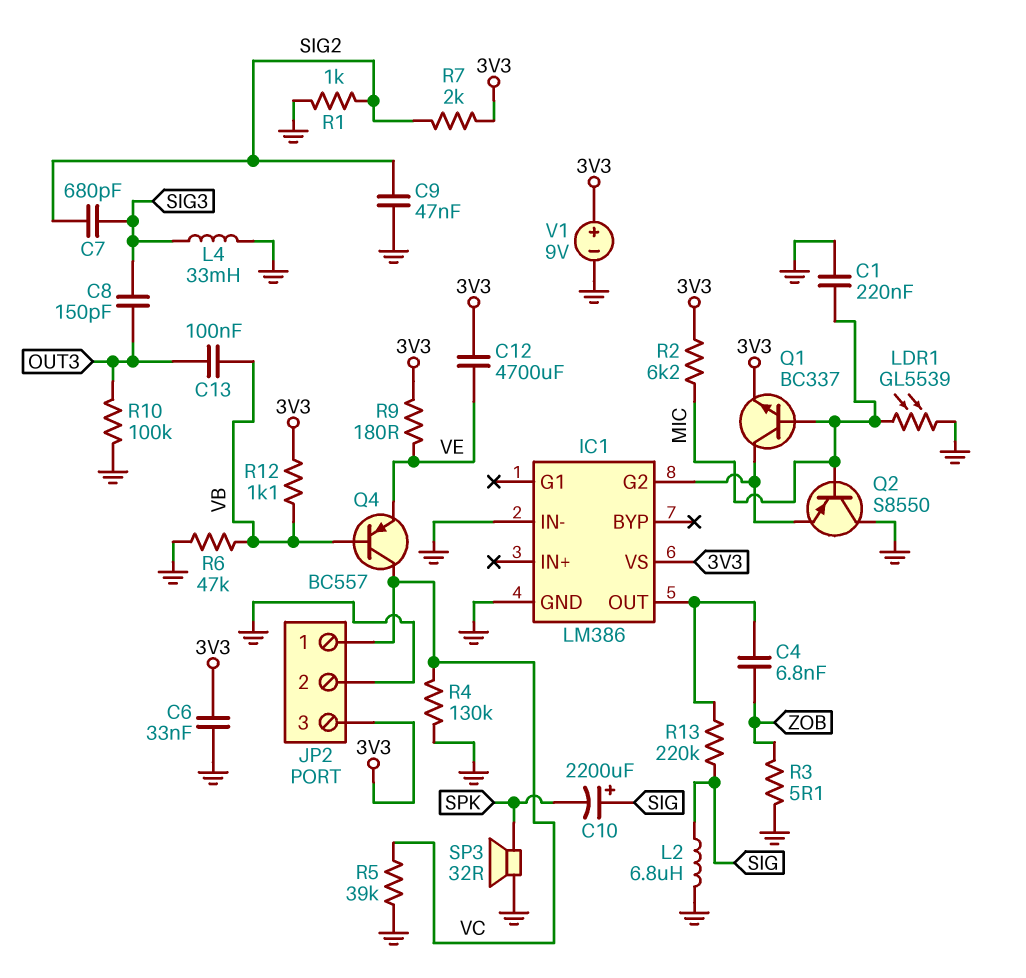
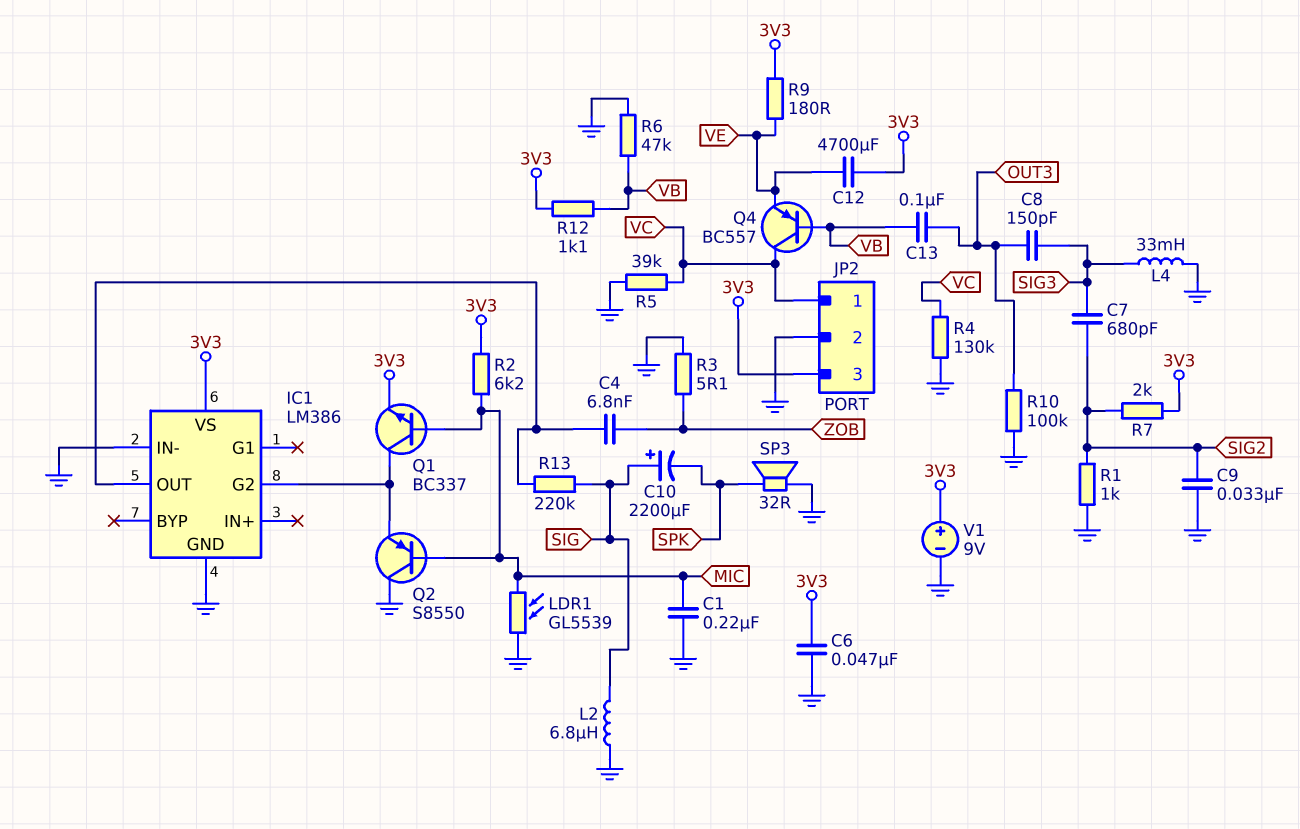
C6: 33nF (3V3, GND) -> 47nF (3V3, GND)
C9: 47nF (GND, SIG2) -> 33nF (GND, SIG2)

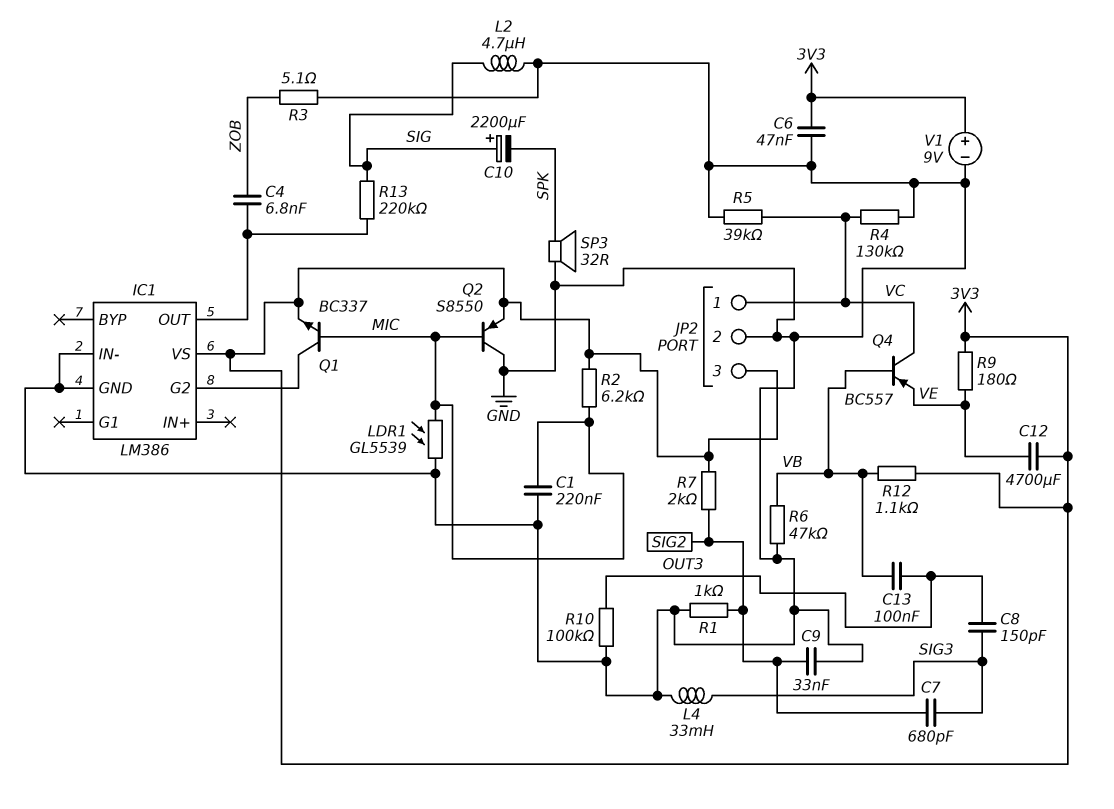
L2: 6.8uH (GND, SIG) -> 4.7uH (GND, SIG)
Q2: PNP S8550 (B MIC, C GND, E IC1/G2) -> PNP S8550 (B MIC, C GND, E 3V3)

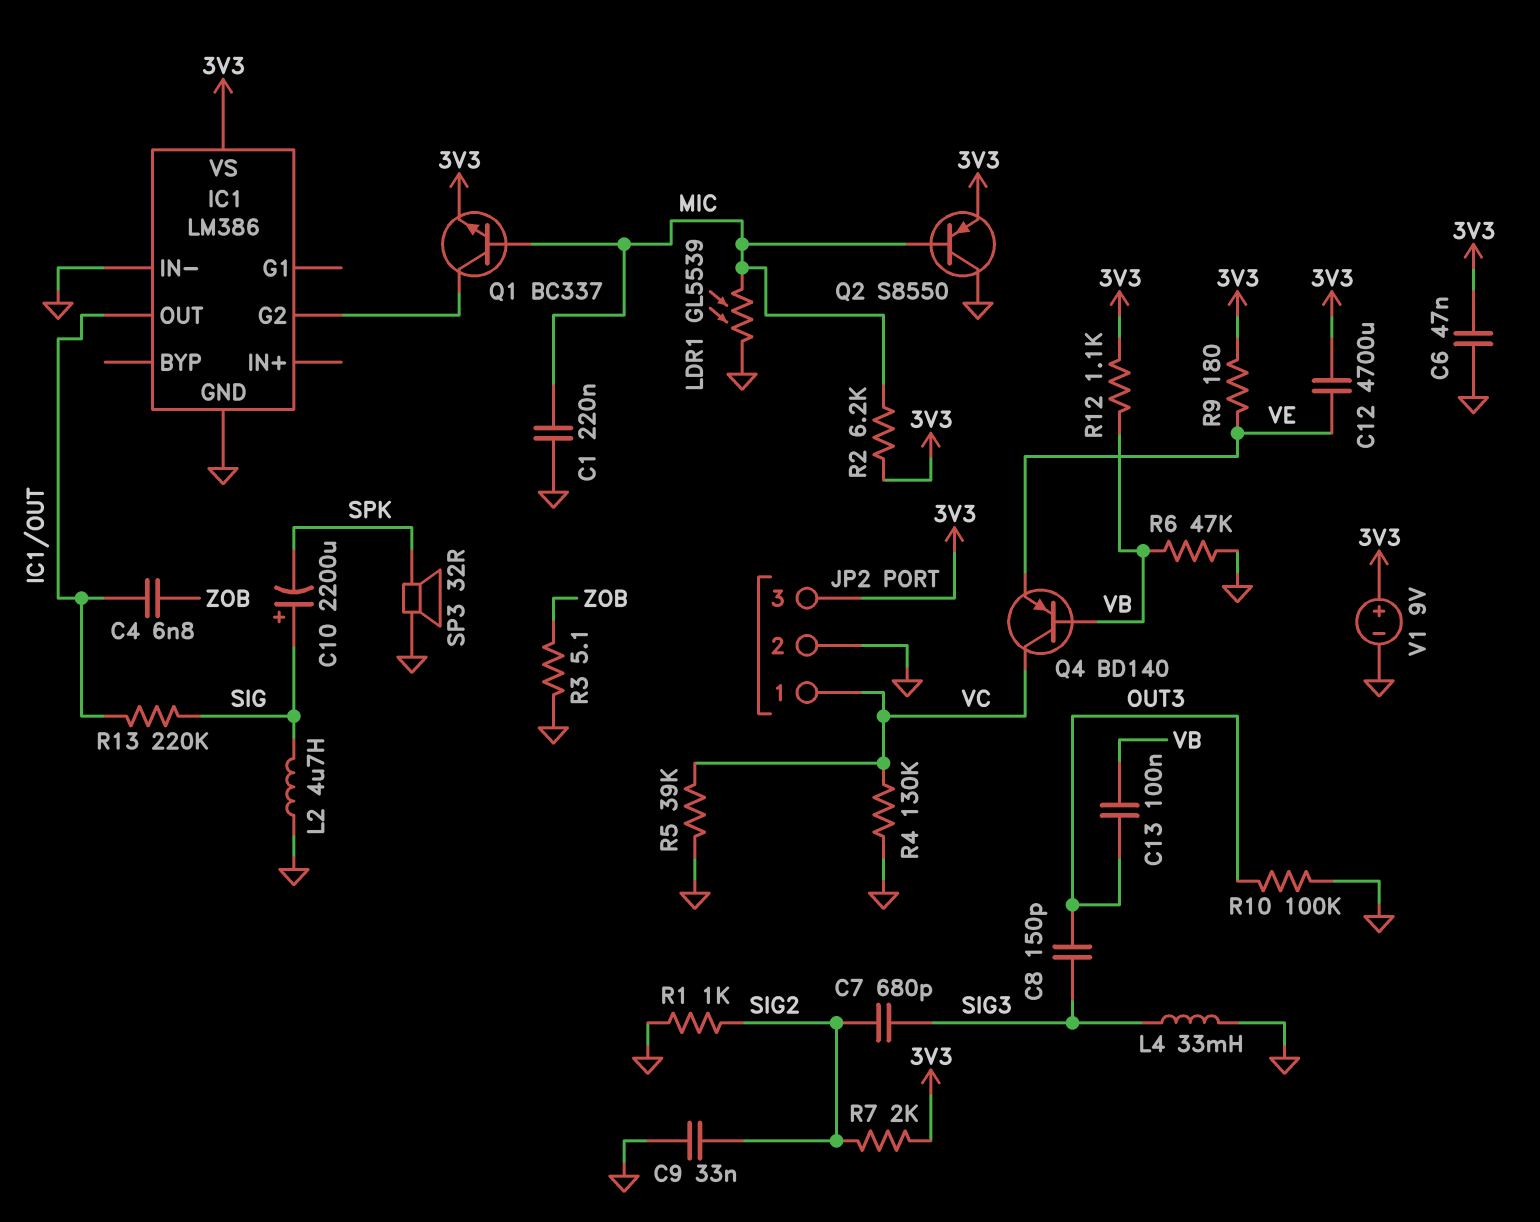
Q4: PNP BC557 (B VB, C VC, E VE) -> PNP BD140 (B VB, C VC, E VE)

